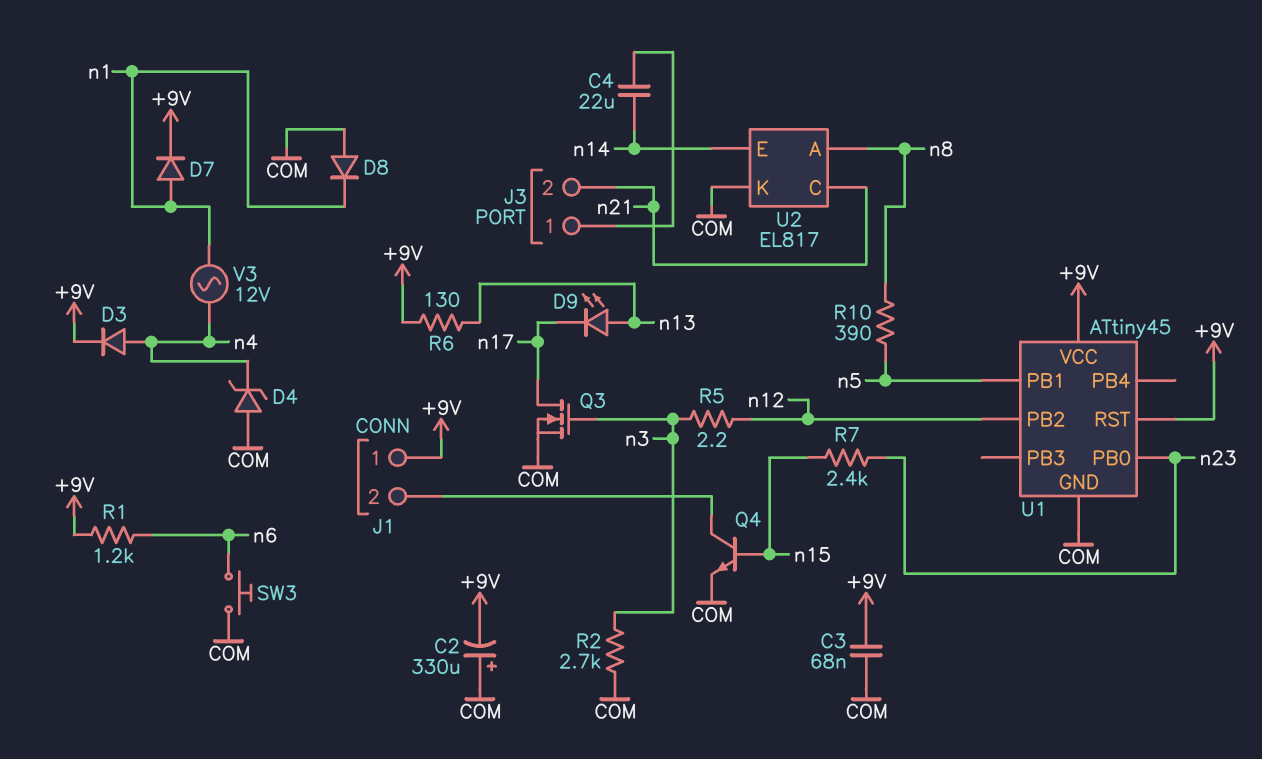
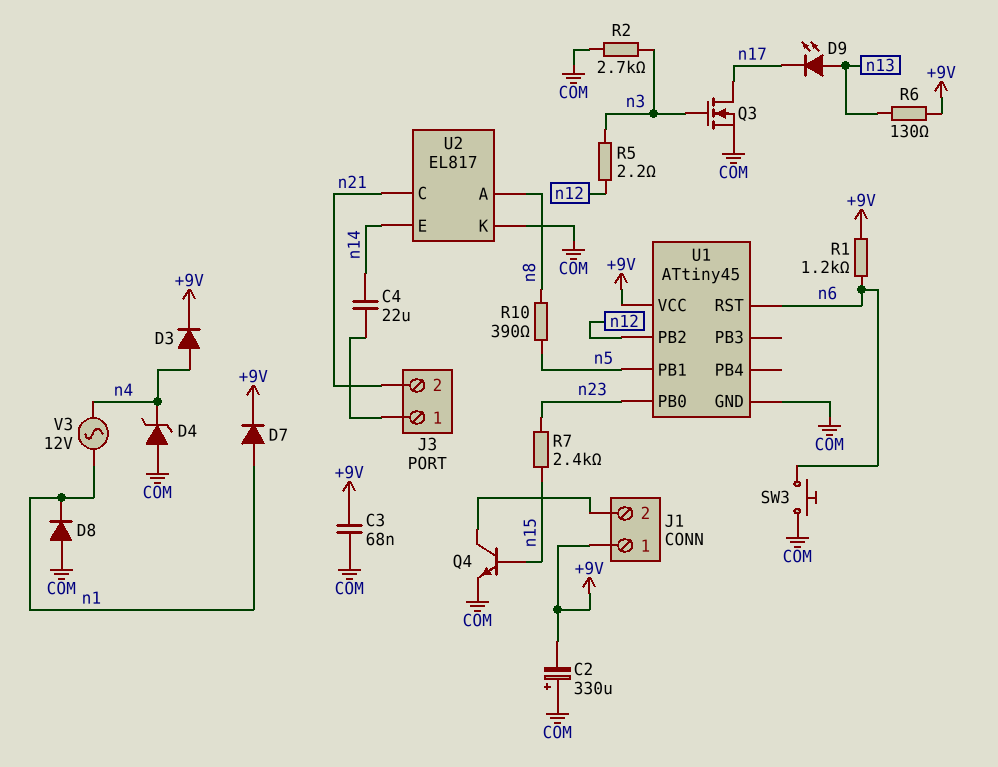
U1 pin RST: +9V -> n6

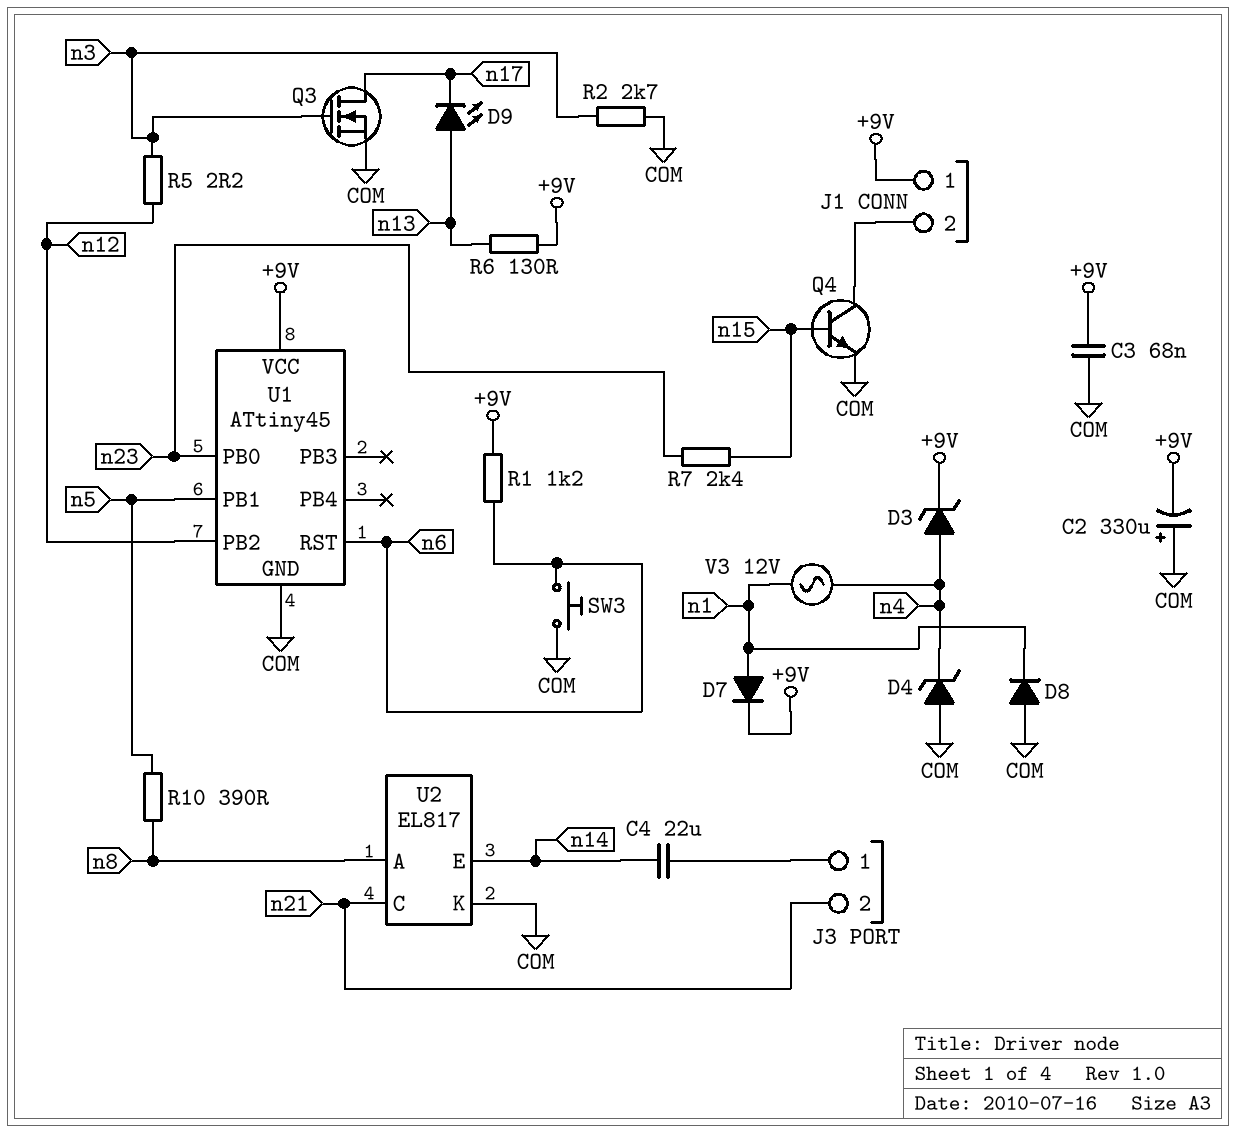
D3: diode (A n4, K +9V) -> zener (A n4, K +9V)

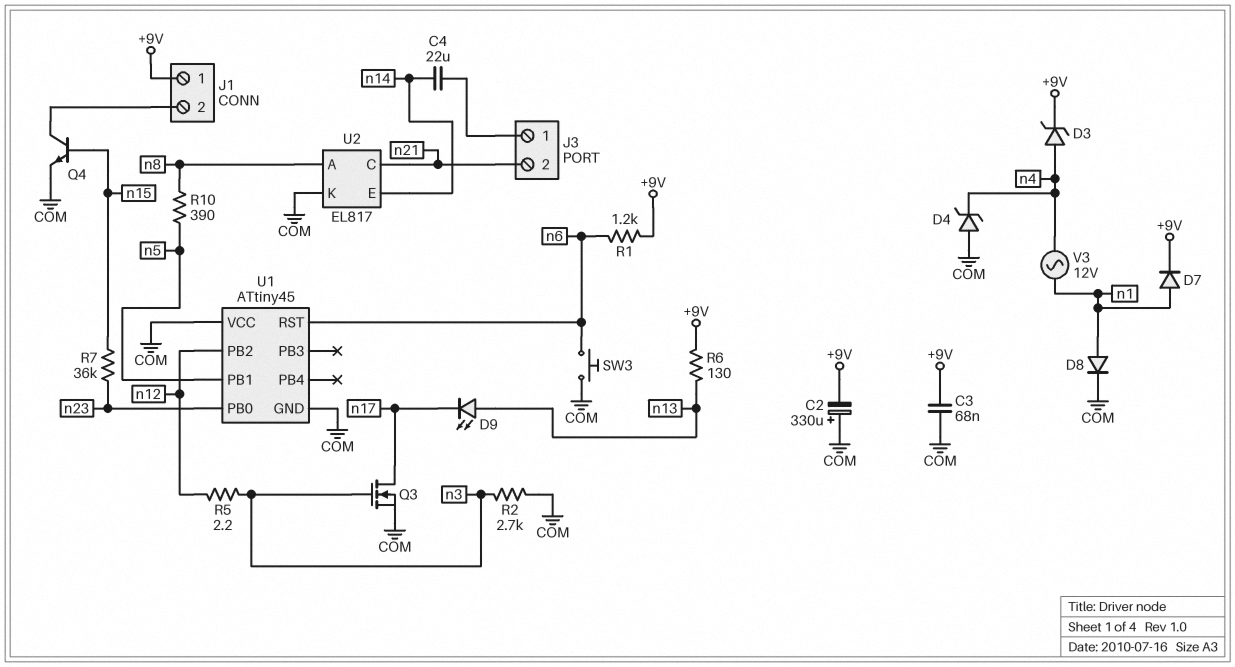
D8: diode (A COM, K n1) -> diode (A n1, K COM)
R7: 2.4k (n15, n23) -> 36k (n15, n23)
U1 pin VCC: +9V -> COM

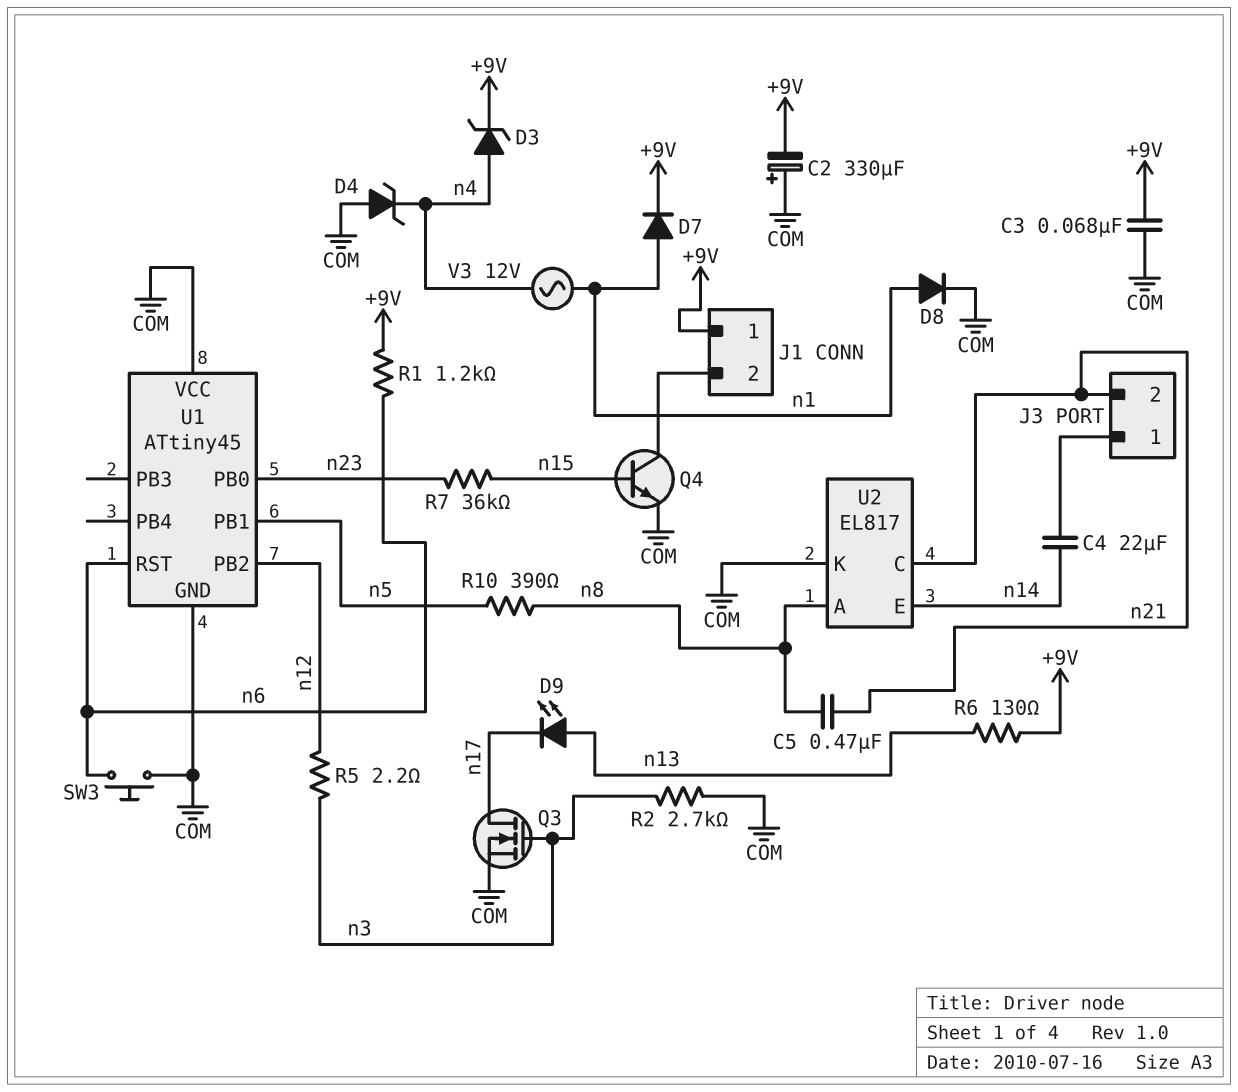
C5: none -> 470nF (n8, n21)

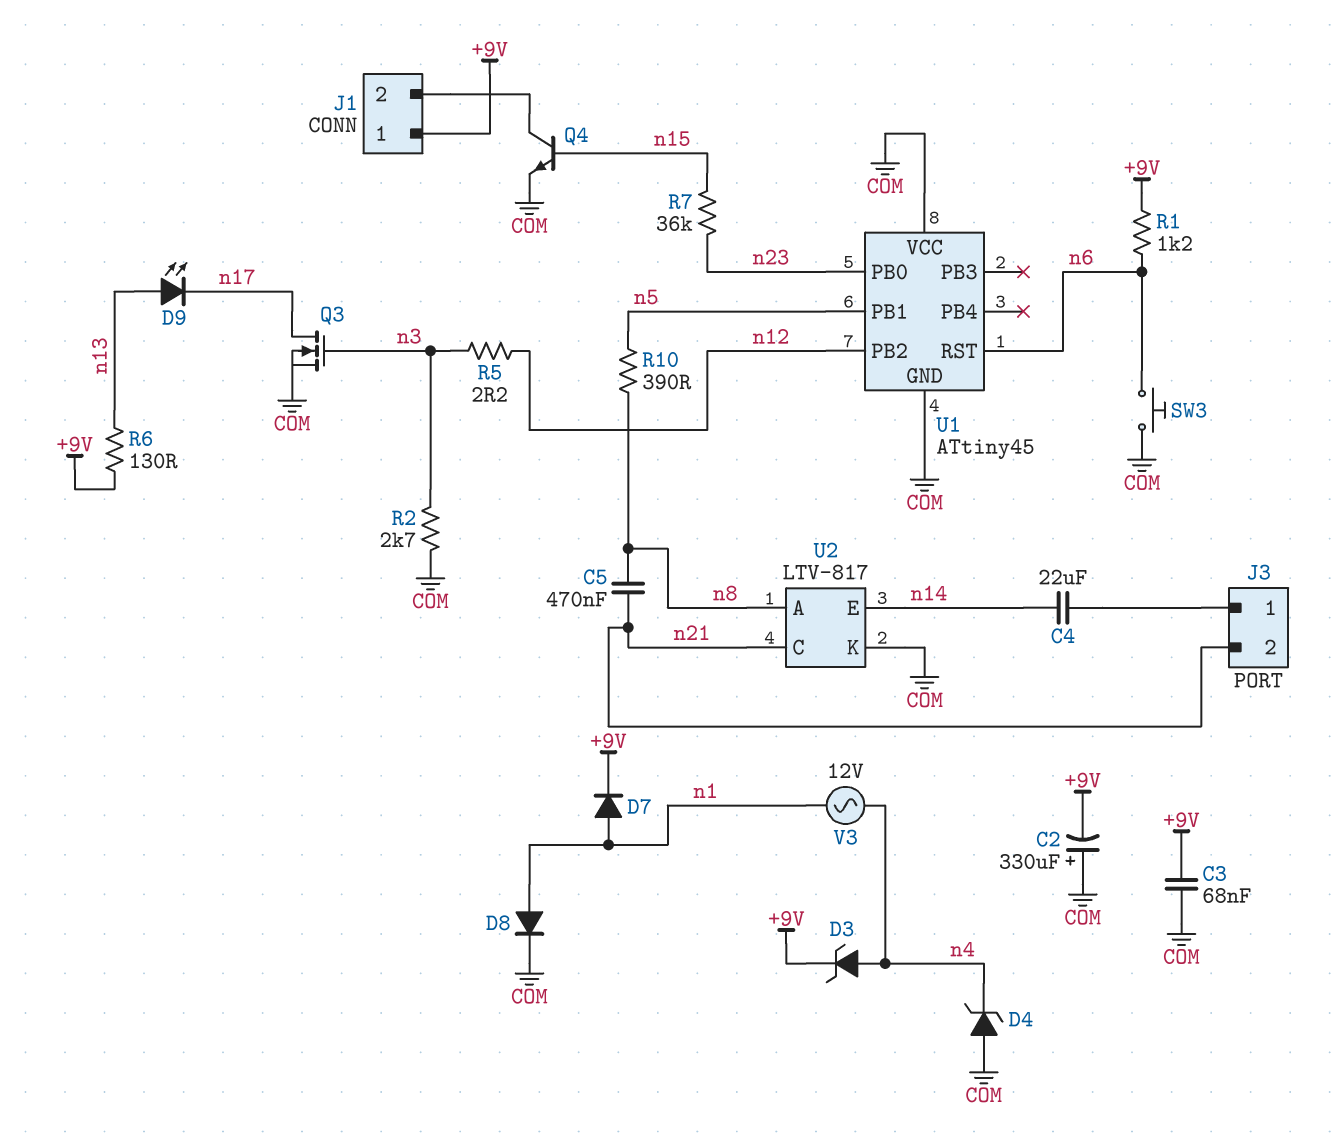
U2: EL817 -> LTV-817

